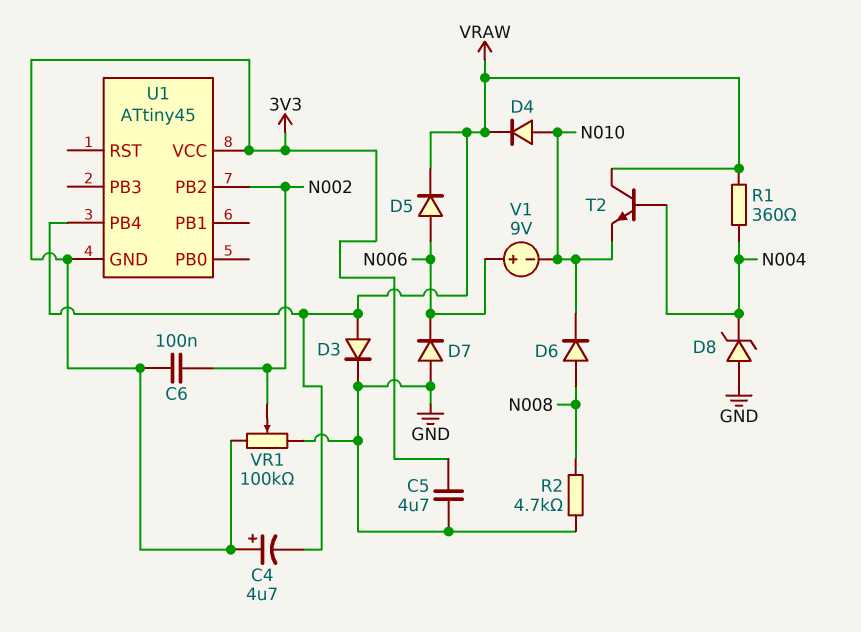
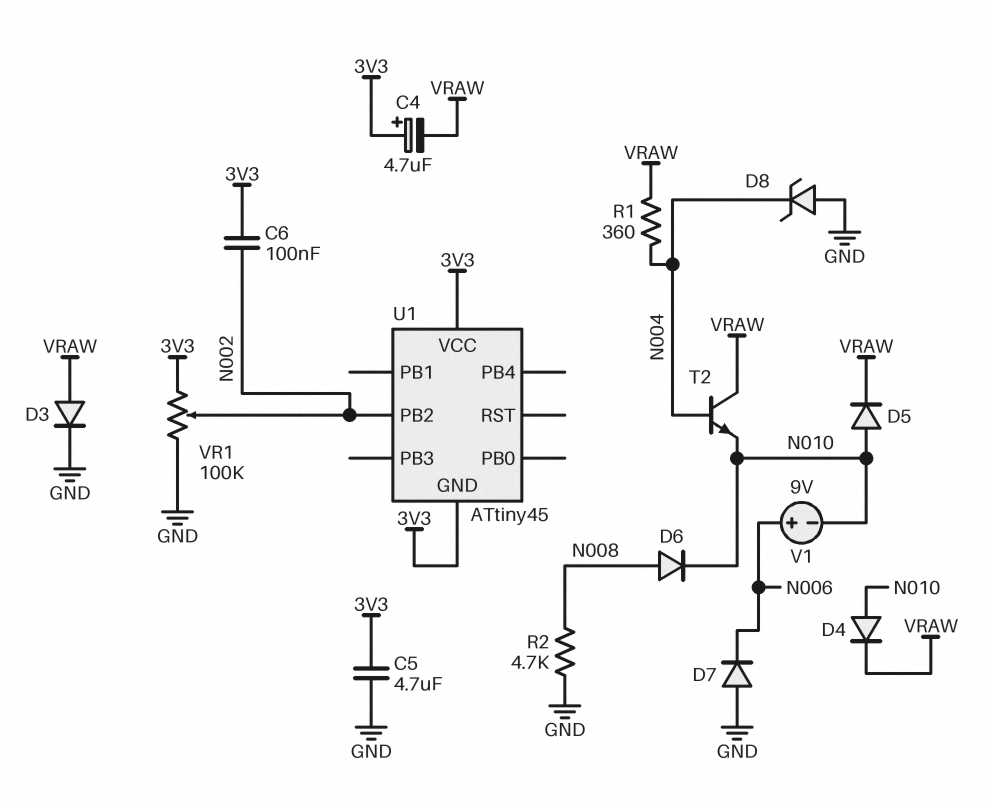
D5: diode (A N006, K VRAW) -> diode (A N010, K VRAW)
U1 pin PB4: VRAW -> none

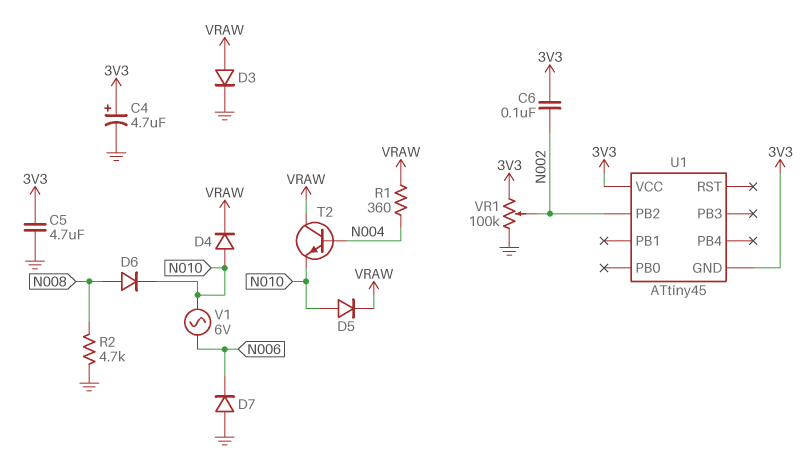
C4: 4.7uF (plus 3V3, minus VRAW) -> 4.7uF (plus 3V3, minus GND)
D8: zener (A GND, K N004) -> none
V1: 9V (plus N006, minus N010) -> AC 6V (N006, N010)

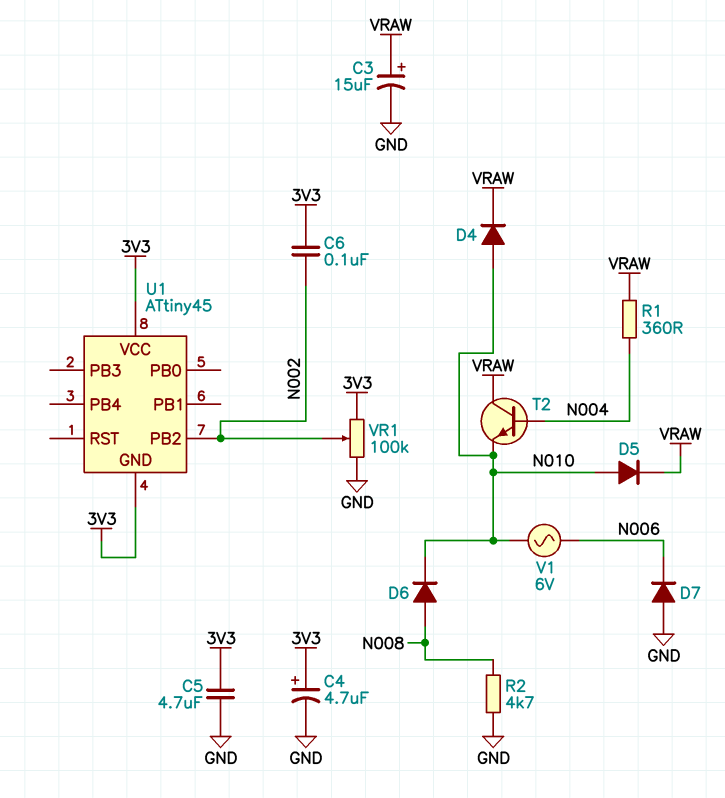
C3: none -> 15uF (plus VRAW, minus GND)
D3: diode (A VRAW, K GND) -> none

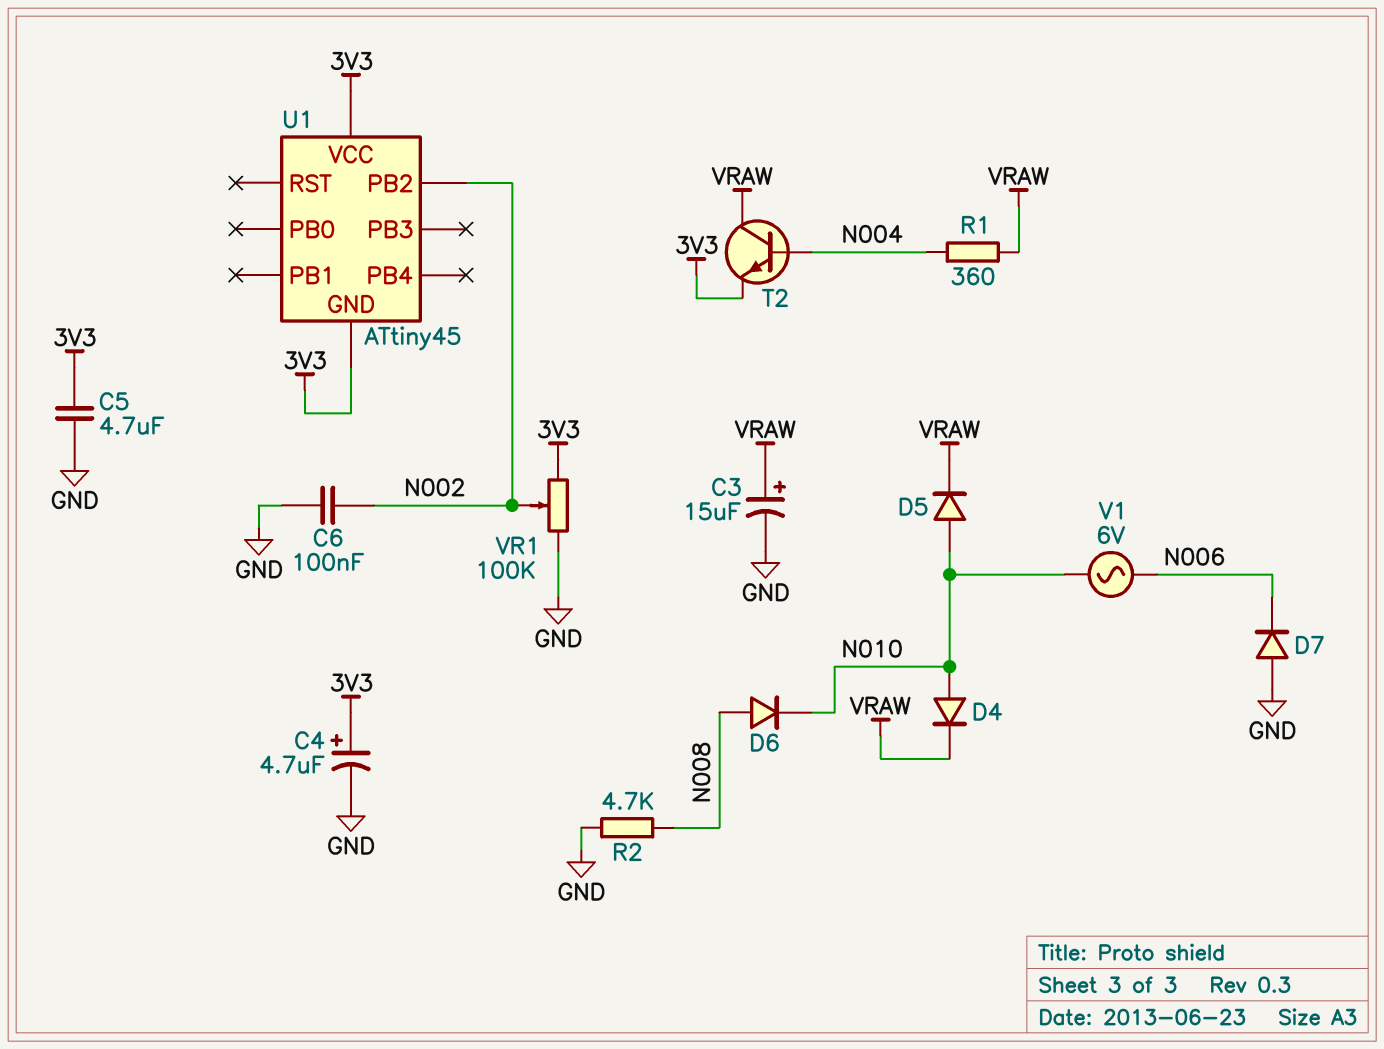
C6: 100nF (3V3, N002) -> 100nF (GND, N002)
T2: NPN (B N004, C VRAW, E N010) -> NPN (B N004, C VRAW, E 3V3)

